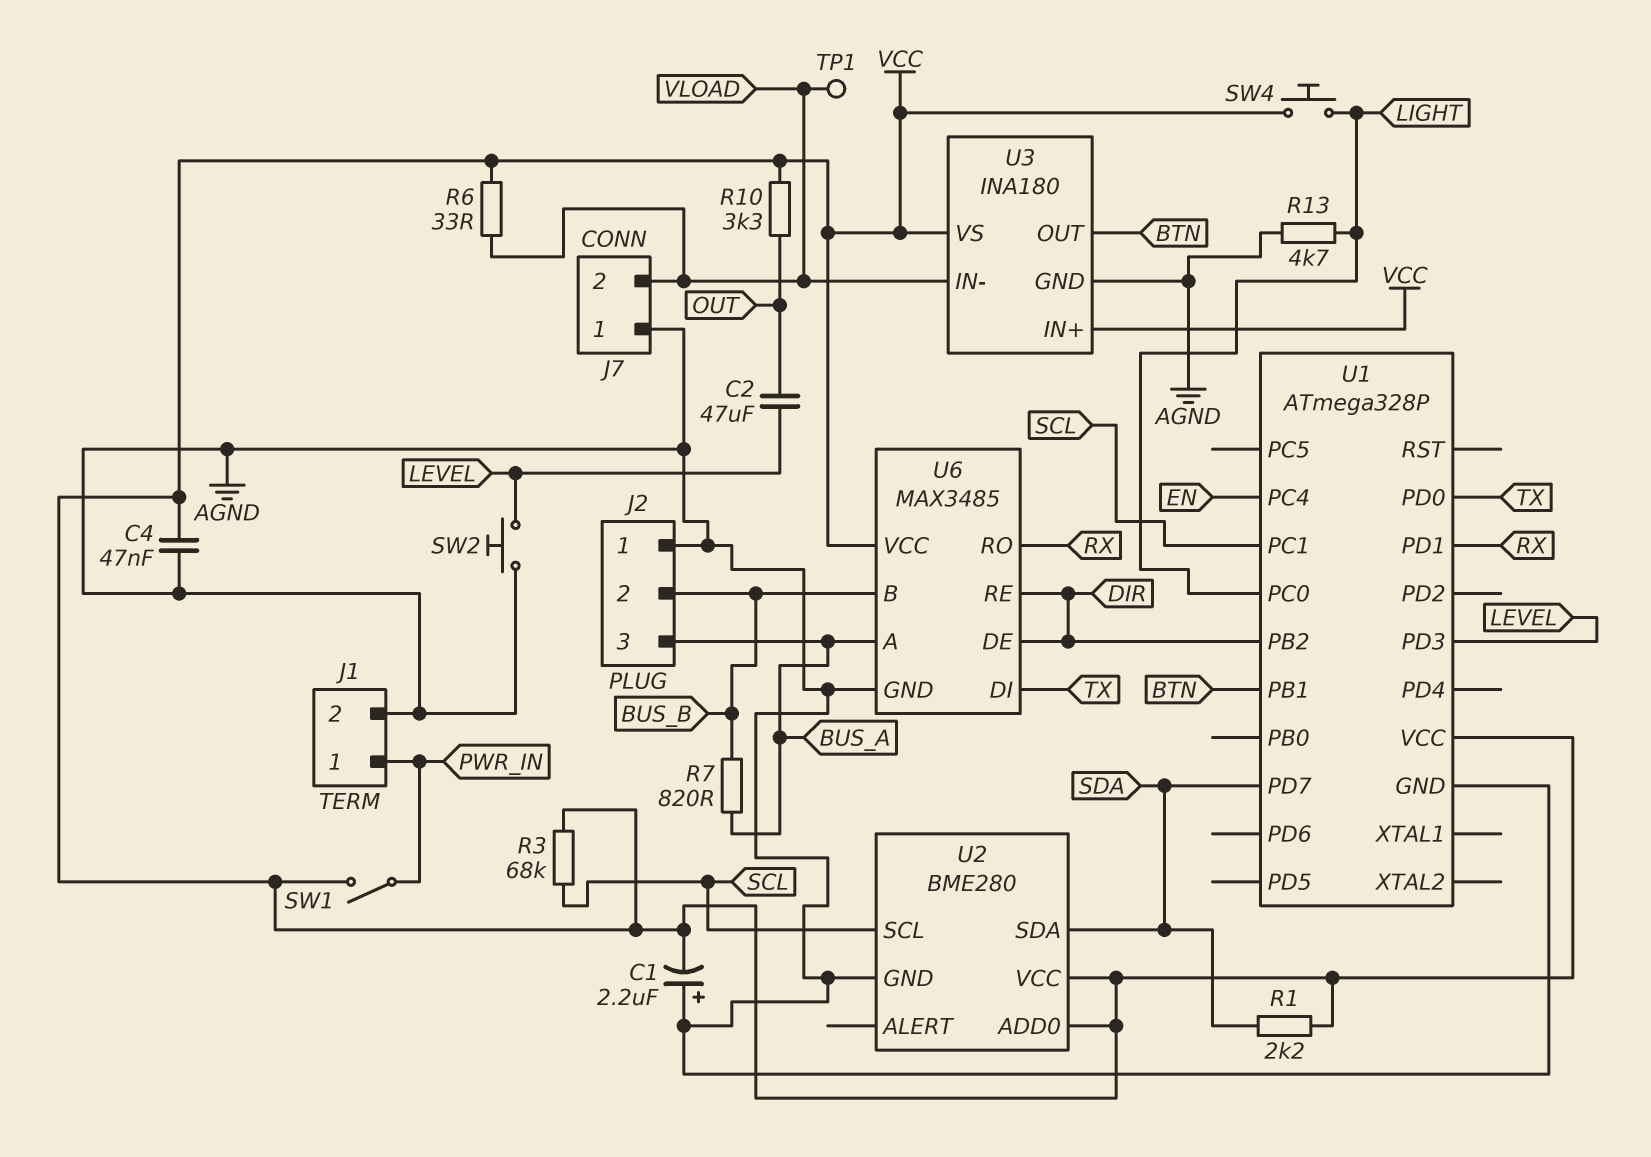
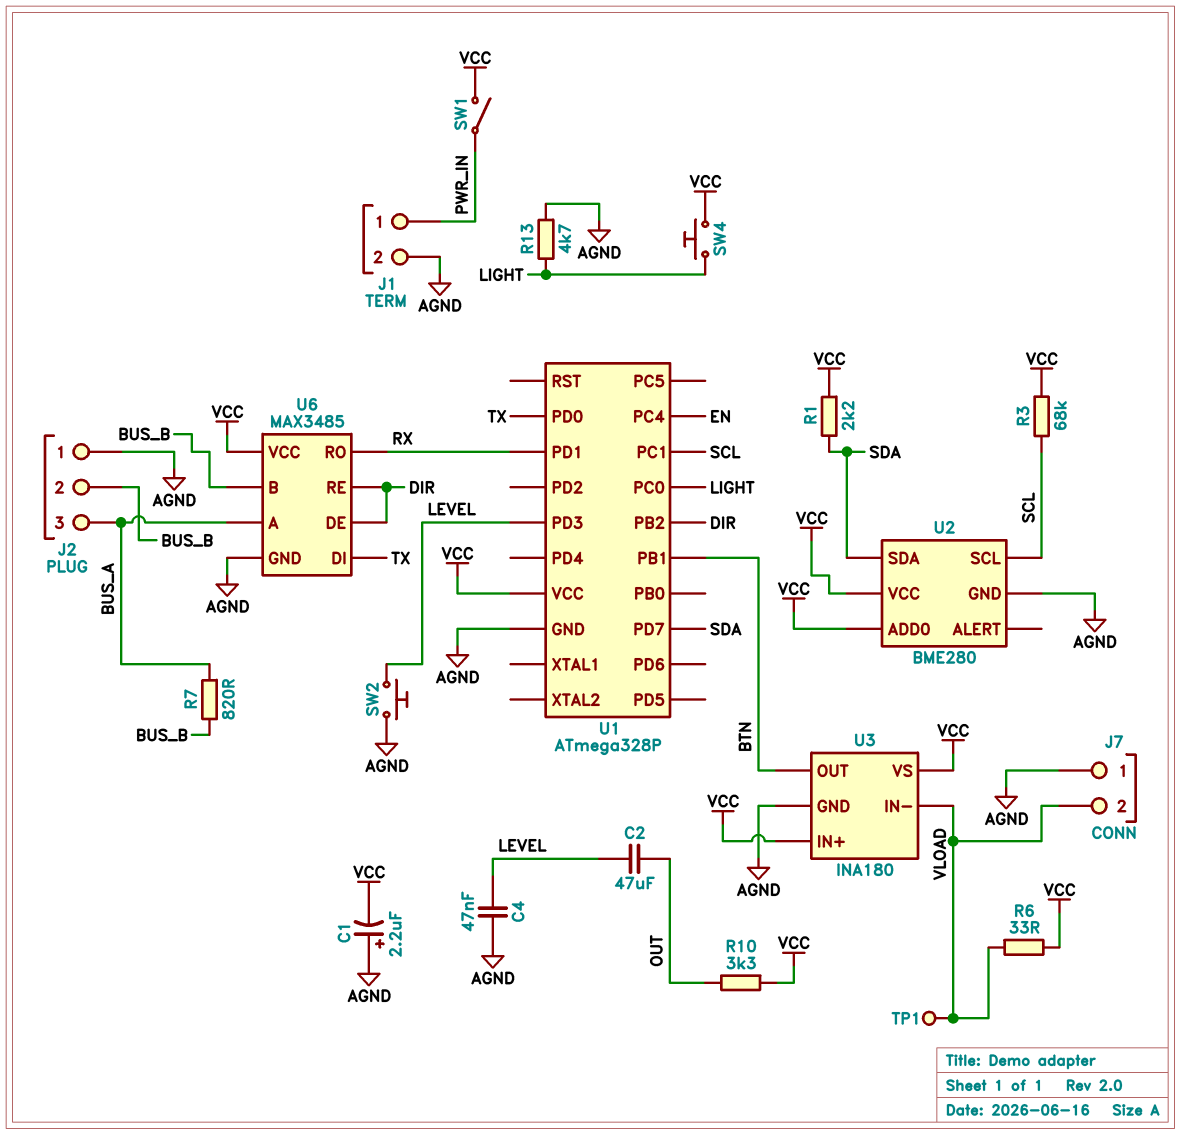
C4: 47nF (AGND, VCC) -> 47nF (AGND, LEVEL)

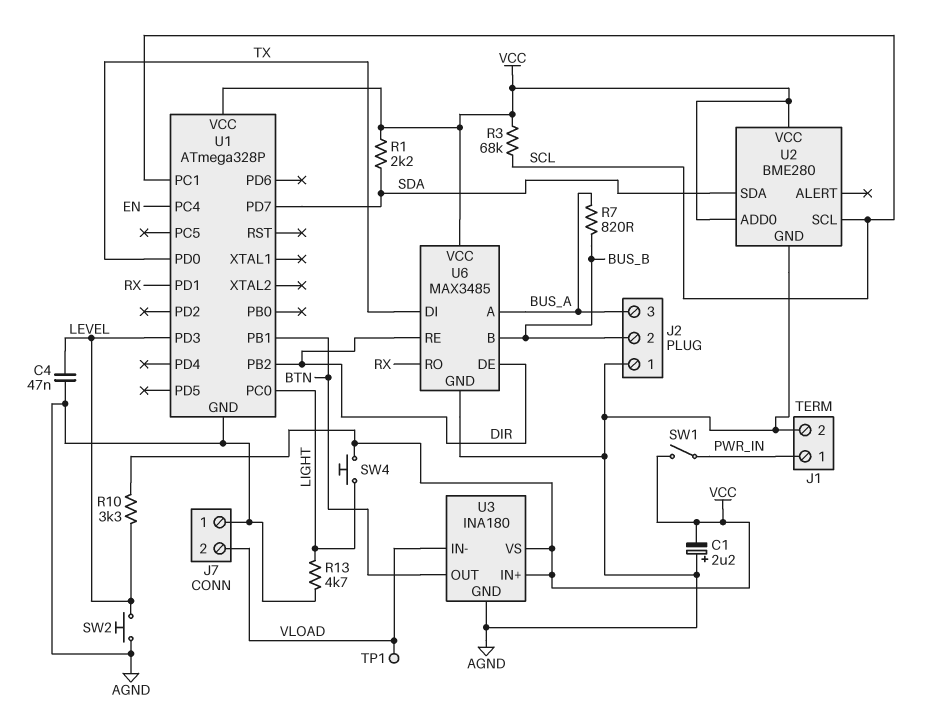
C2: 47uF (LEVEL, OUT) -> none
R6: 33 (VCC, VLOAD) -> none
R10: 3.3k (OUT, VCC) -> 3.3k (LEVEL, VCC)

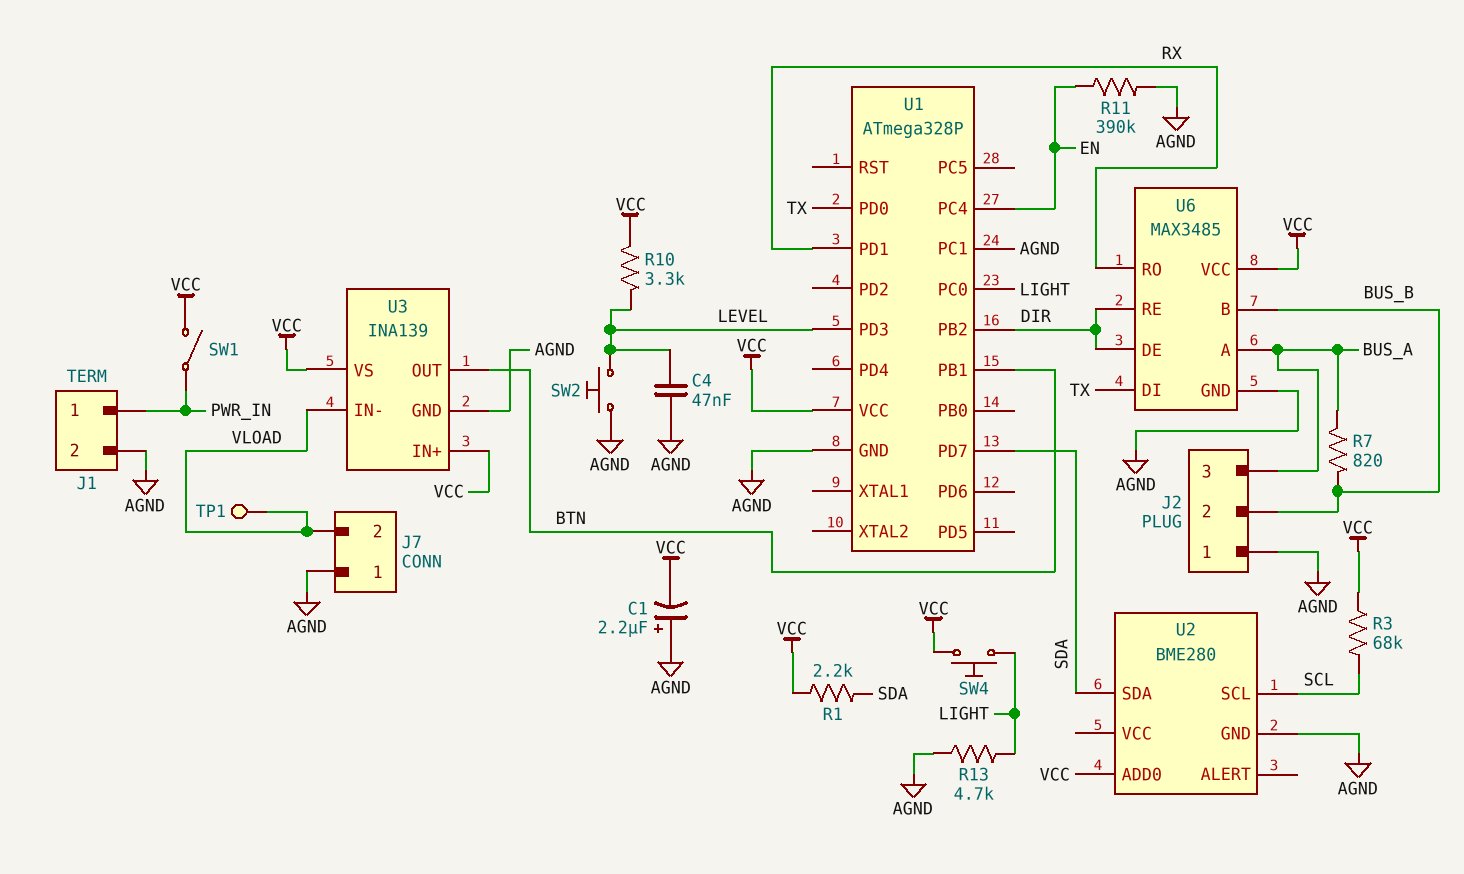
R11: none -> 390k (AGND, EN)
U1 pin PC1: SCL -> AGND
U2 pin VCC: VCC -> none
U3: INA180 -> INA139

